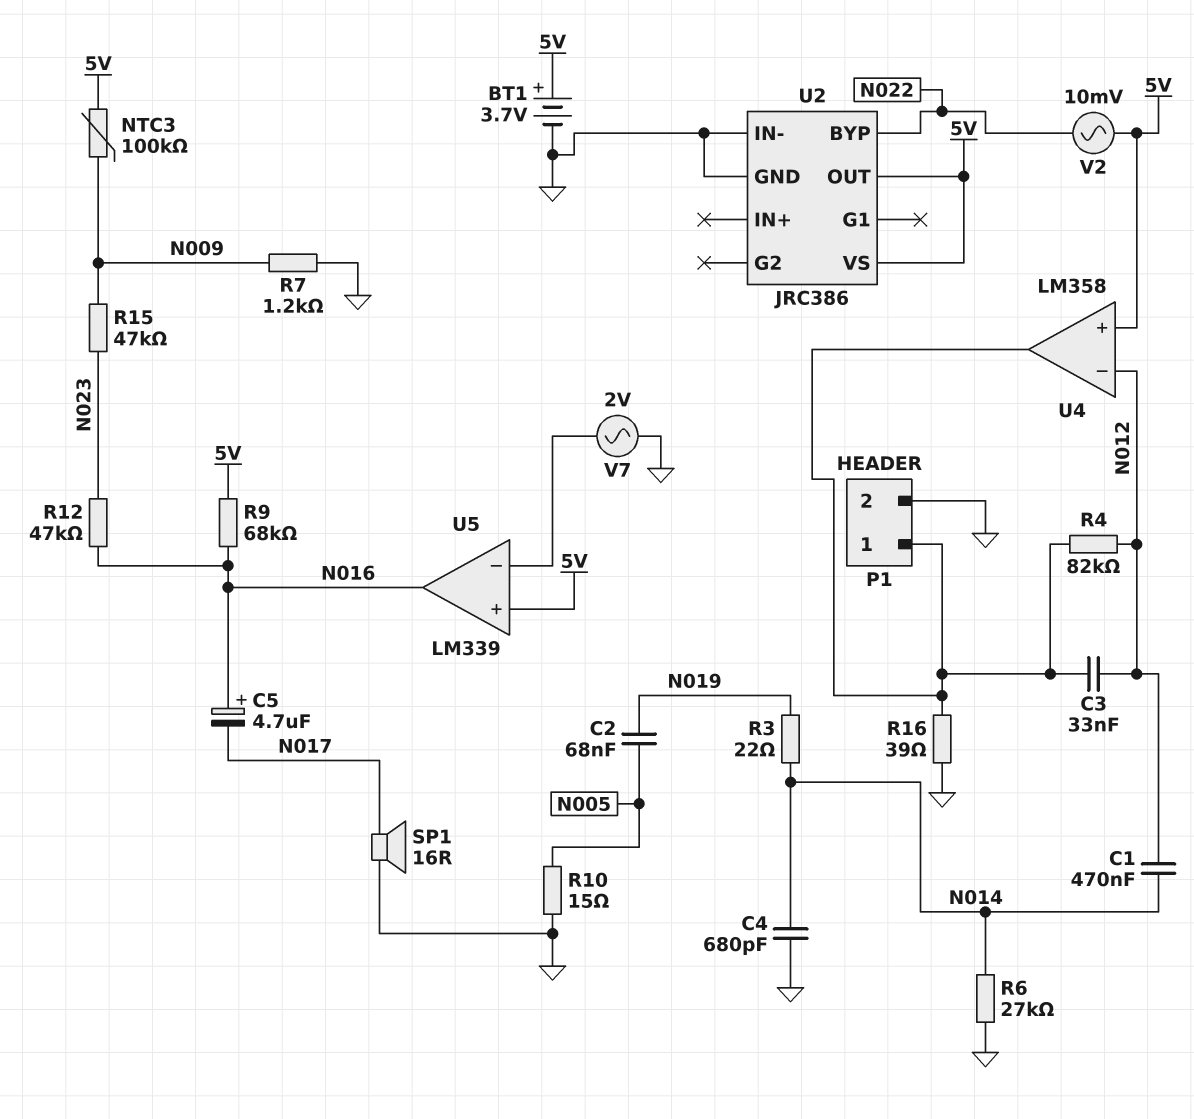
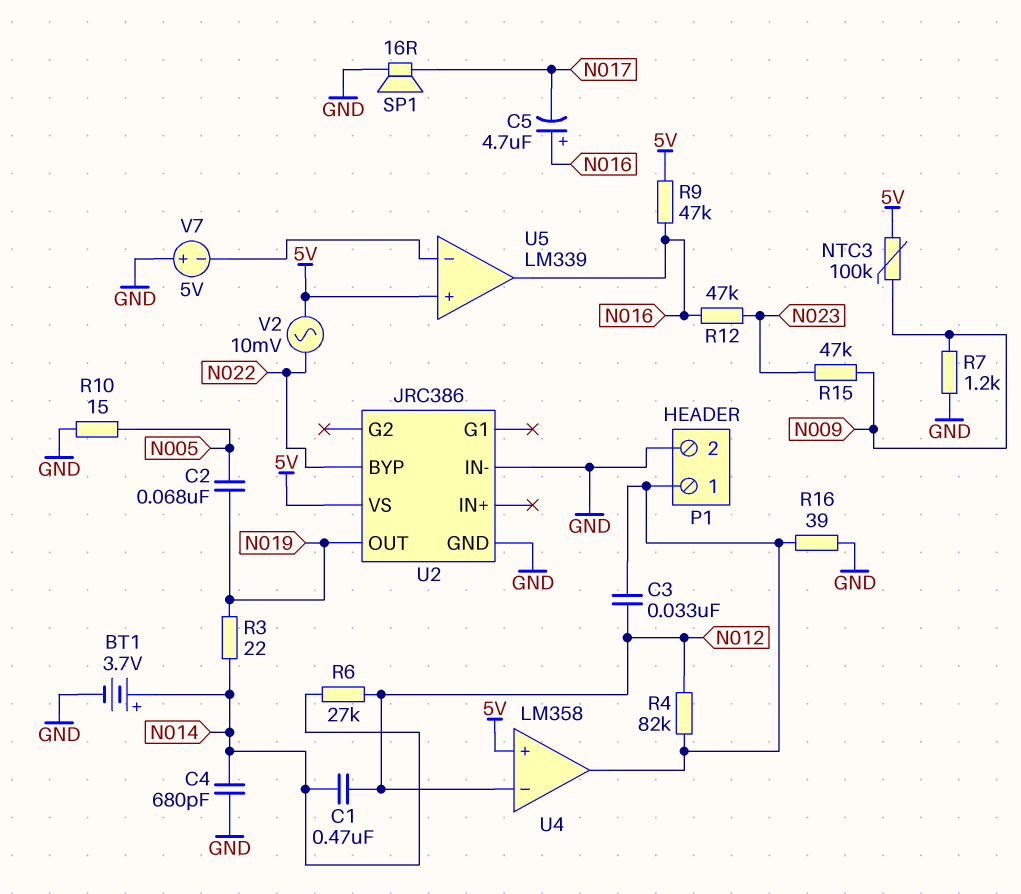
BT1: 3.7V (plus 5V, minus GND) -> 3.7V (plus N014, minus GND)
R6: 27k (GND, N014) -> 27k (N012, N014)
R9: 68k (5V, N016) -> 47k (5V, N016)
U2 pin OUT: 5V -> N019
V7: AC 2V (GND, U5/in-) -> 5V (plus GND, minus U5/in-)

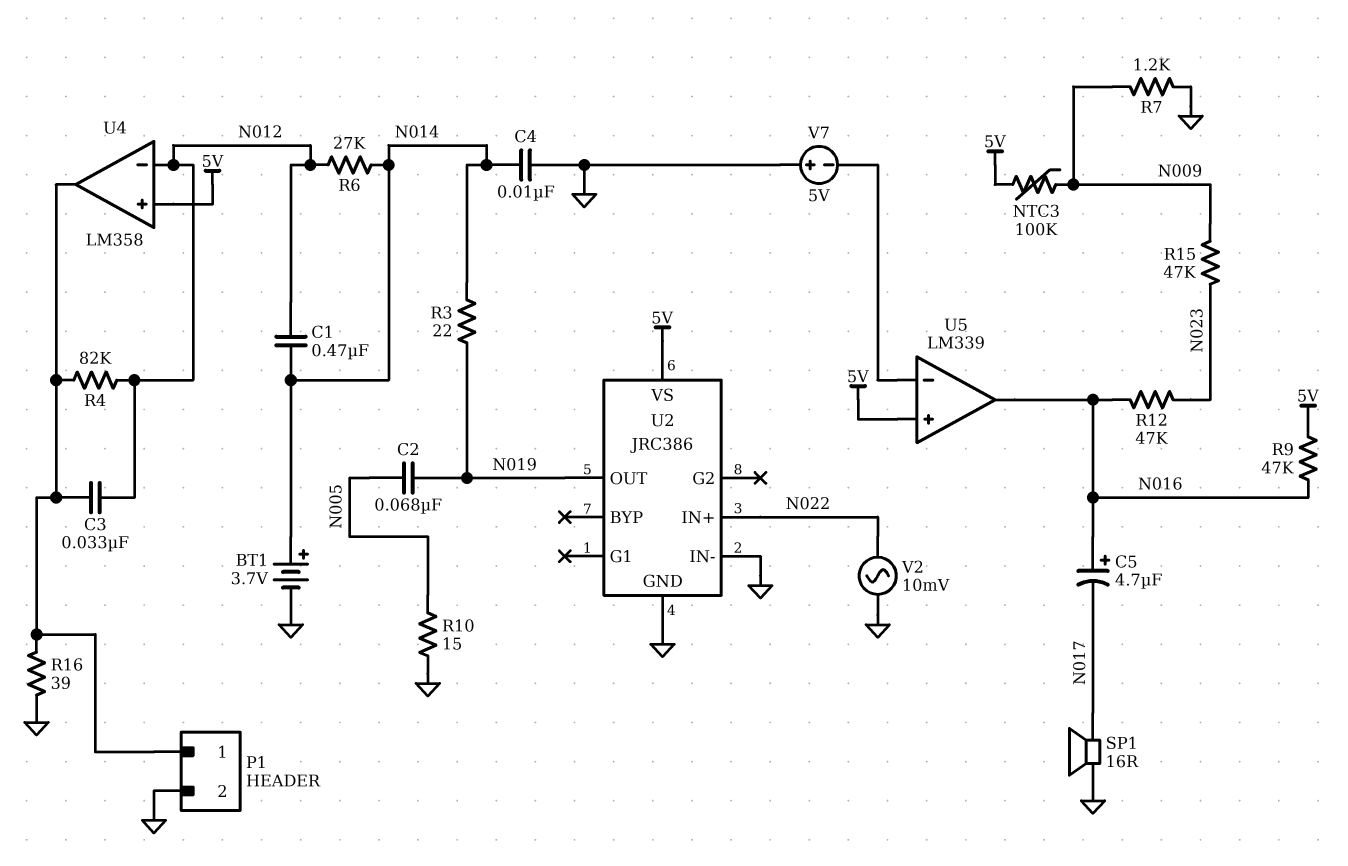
C4: 680pF (GND, N014) -> 10nF (GND, N014)
U2 pin BYP: N022 -> none
U2 pin IN+: none -> N022
V2: AC 10mV (5V, N022) -> AC 10mV (GND, N022)

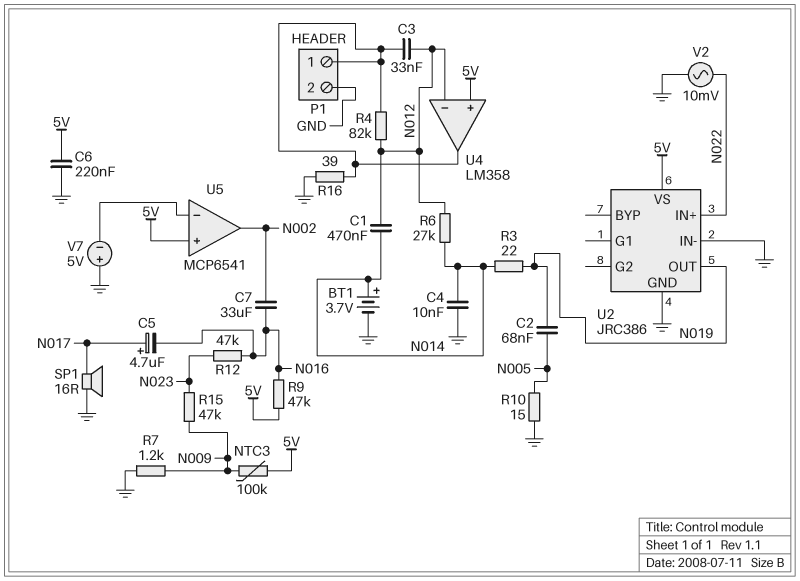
C5: 4.7uF (plus N016, minus N017) -> 4.7uF (plus N017, minus N016)
C6: none -> 220nF (5V, GND)
C7: none -> 33uF (N002, N016)
U5: LM339 -> MCP6541
U5 pin out: N016 -> N002

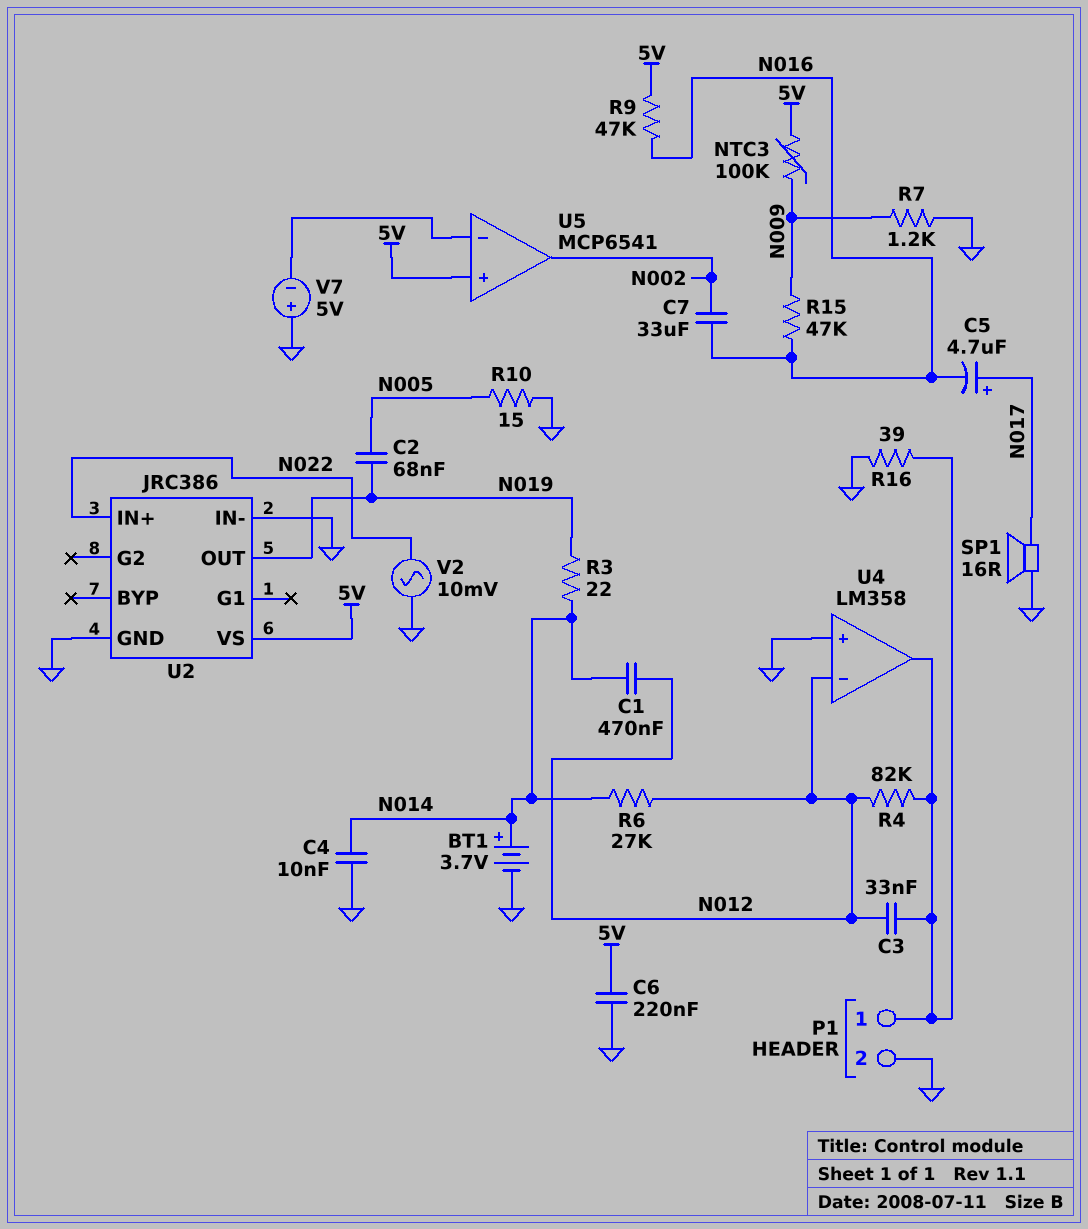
R12: 47k (N016, N023) -> none
R15: 47k (N009, N023) -> 47k (N009, N016)
U4 pin in+: 5V -> GND

